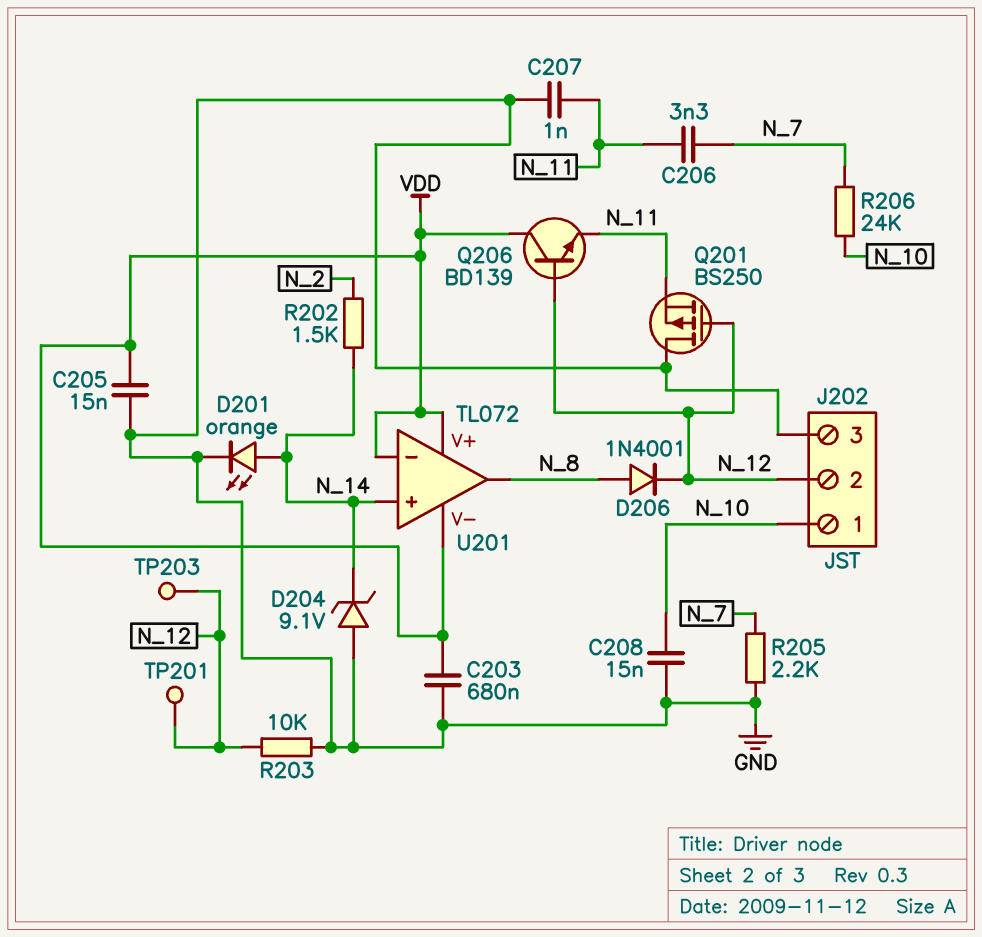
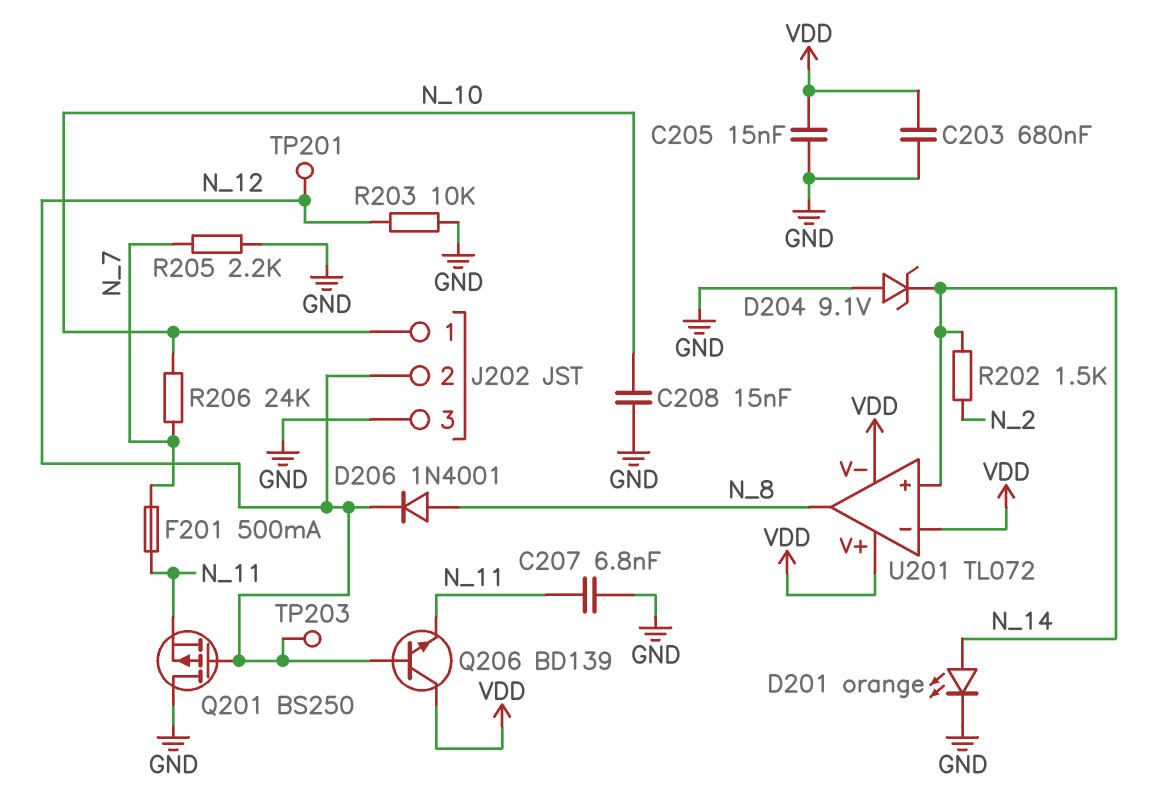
C206: 3.3nF (N_7, N_11) -> none
C207: 1nF (GND, N_11) -> 6.8nF (GND, N_11)
F201: none -> 500mA (N_7, N_11)

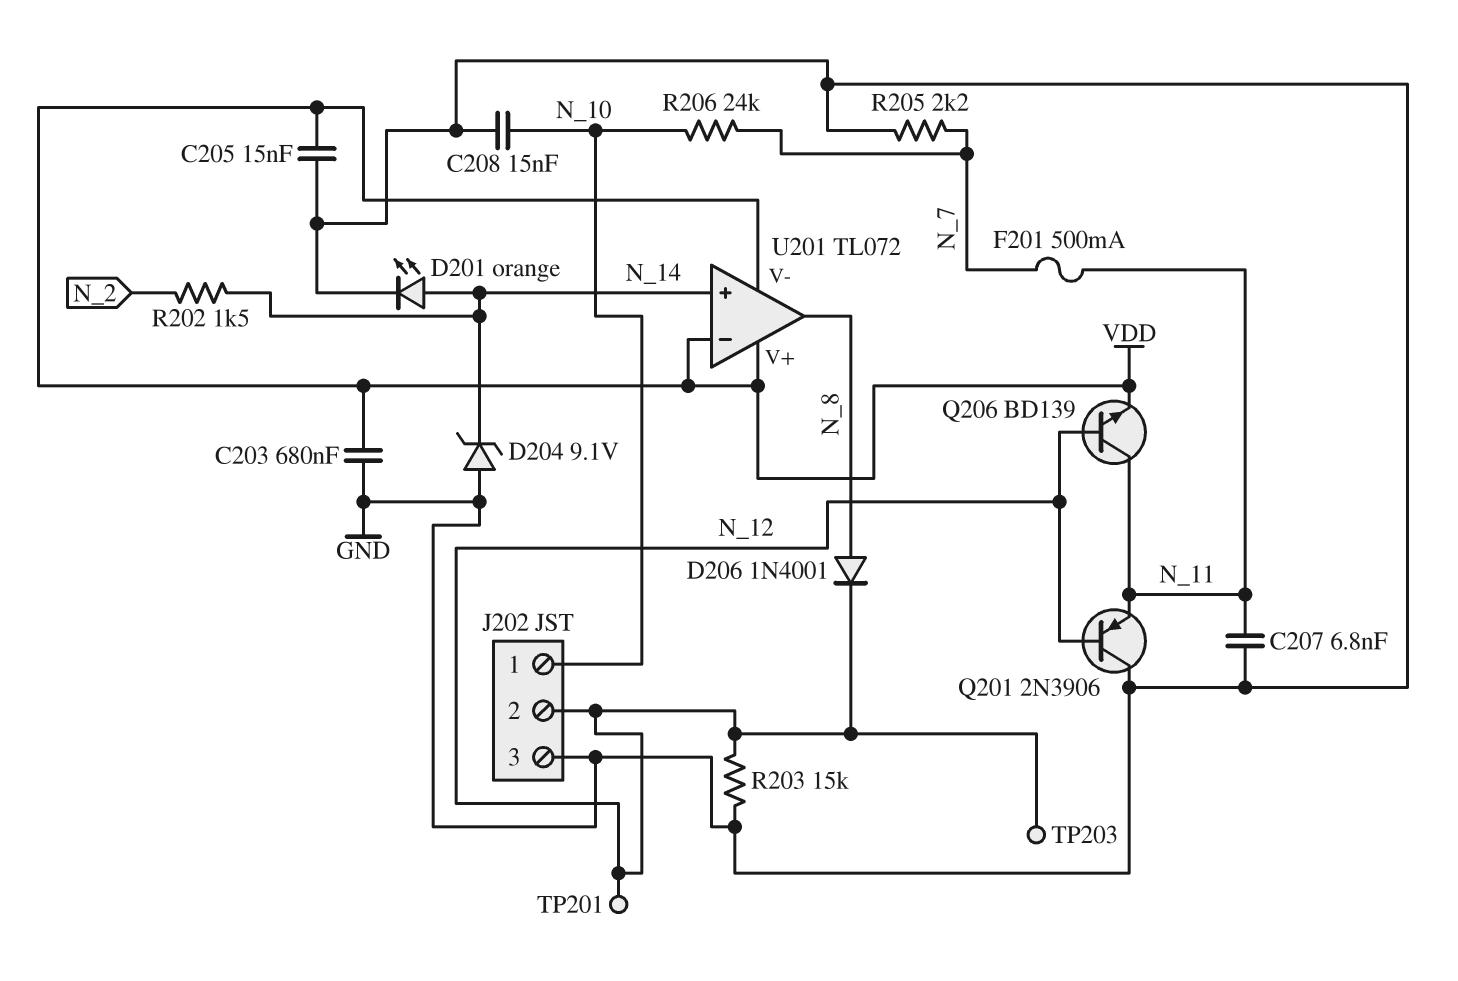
Q201: PMOS BS250 (G N_12, D GND, S N_11) -> PNP 2N3906 (B N_12, C GND, E N_11)
Q206: NPN BD139 (B N_12, C VDD, E N_11) -> NPN BD139 (B N_12, C N_11, E VDD)
R203: 10k (GND, N_12) -> 15k (GND, N_12)

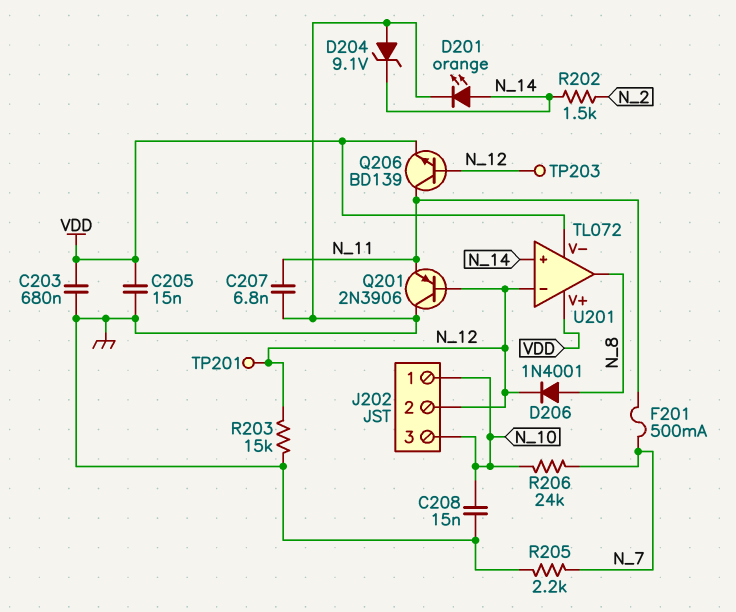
J202 pin 3: GND -> N_10
U201 pin in-: VDD -> N_12

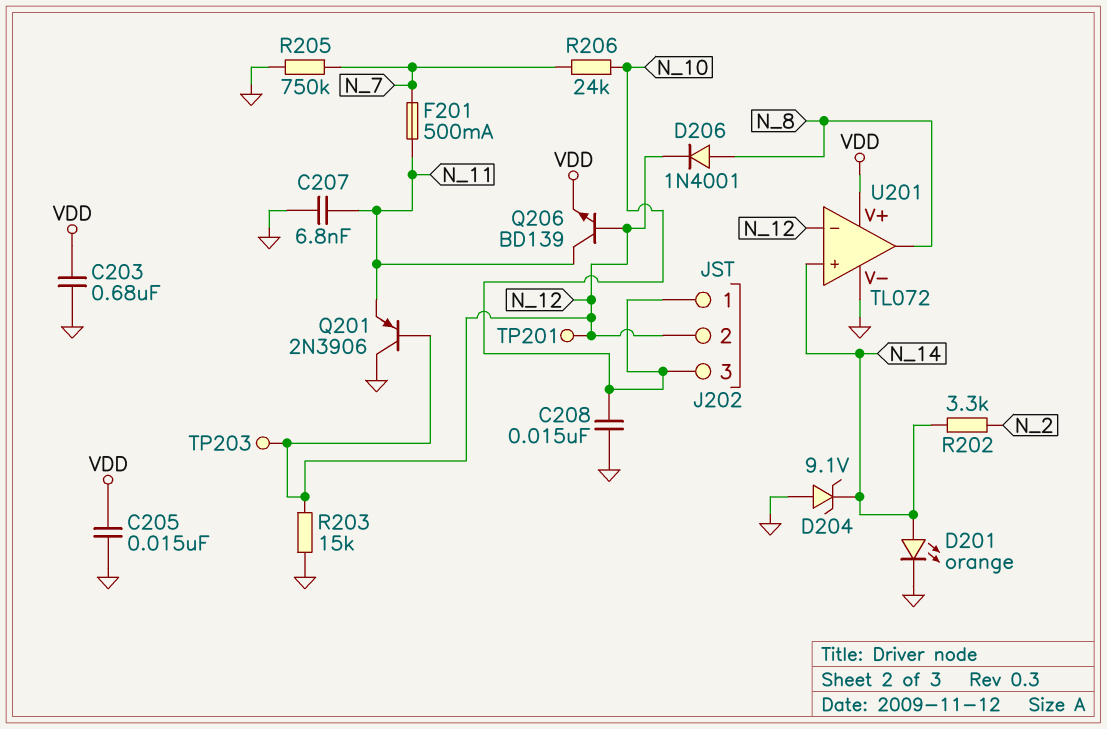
R202: 1.5k (N_2, N_14) -> 3.3k (N_2, N_14)
R205: 2.2k (GND, N_7) -> 750k (GND, N_7)
U201 pin V-: VDD -> GND

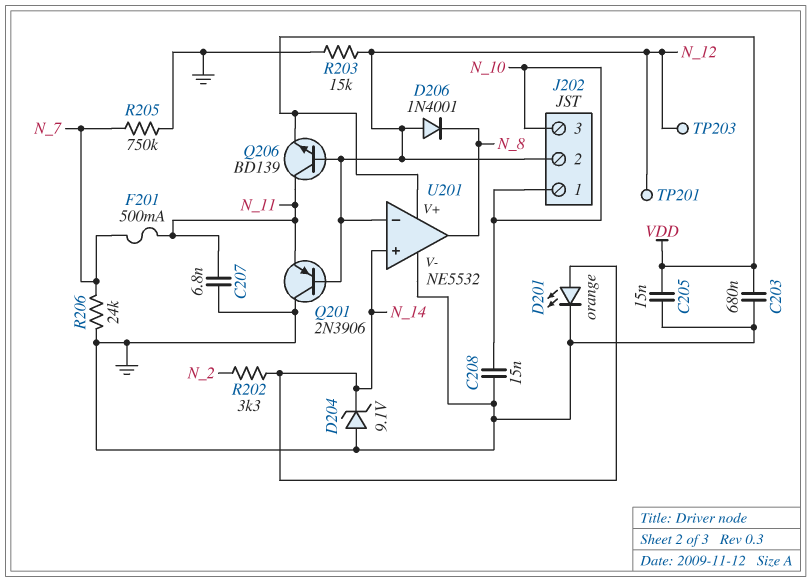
D206: diode 1N4001 (A N_8, K N_12) -> diode 1N4001 (A N_12, K N_8)
R206: 24k (N_7, N_10) -> 24k (GND, N_7)
U201: TL072 -> NE5532

